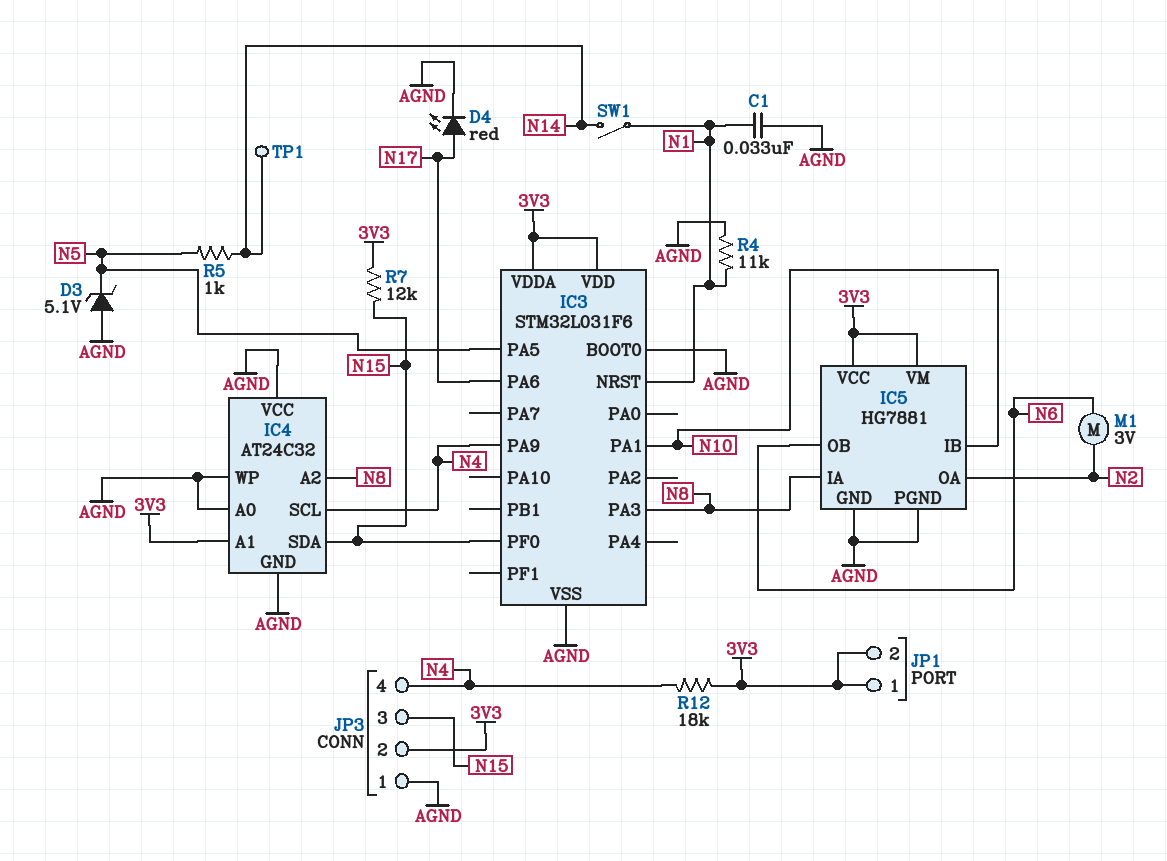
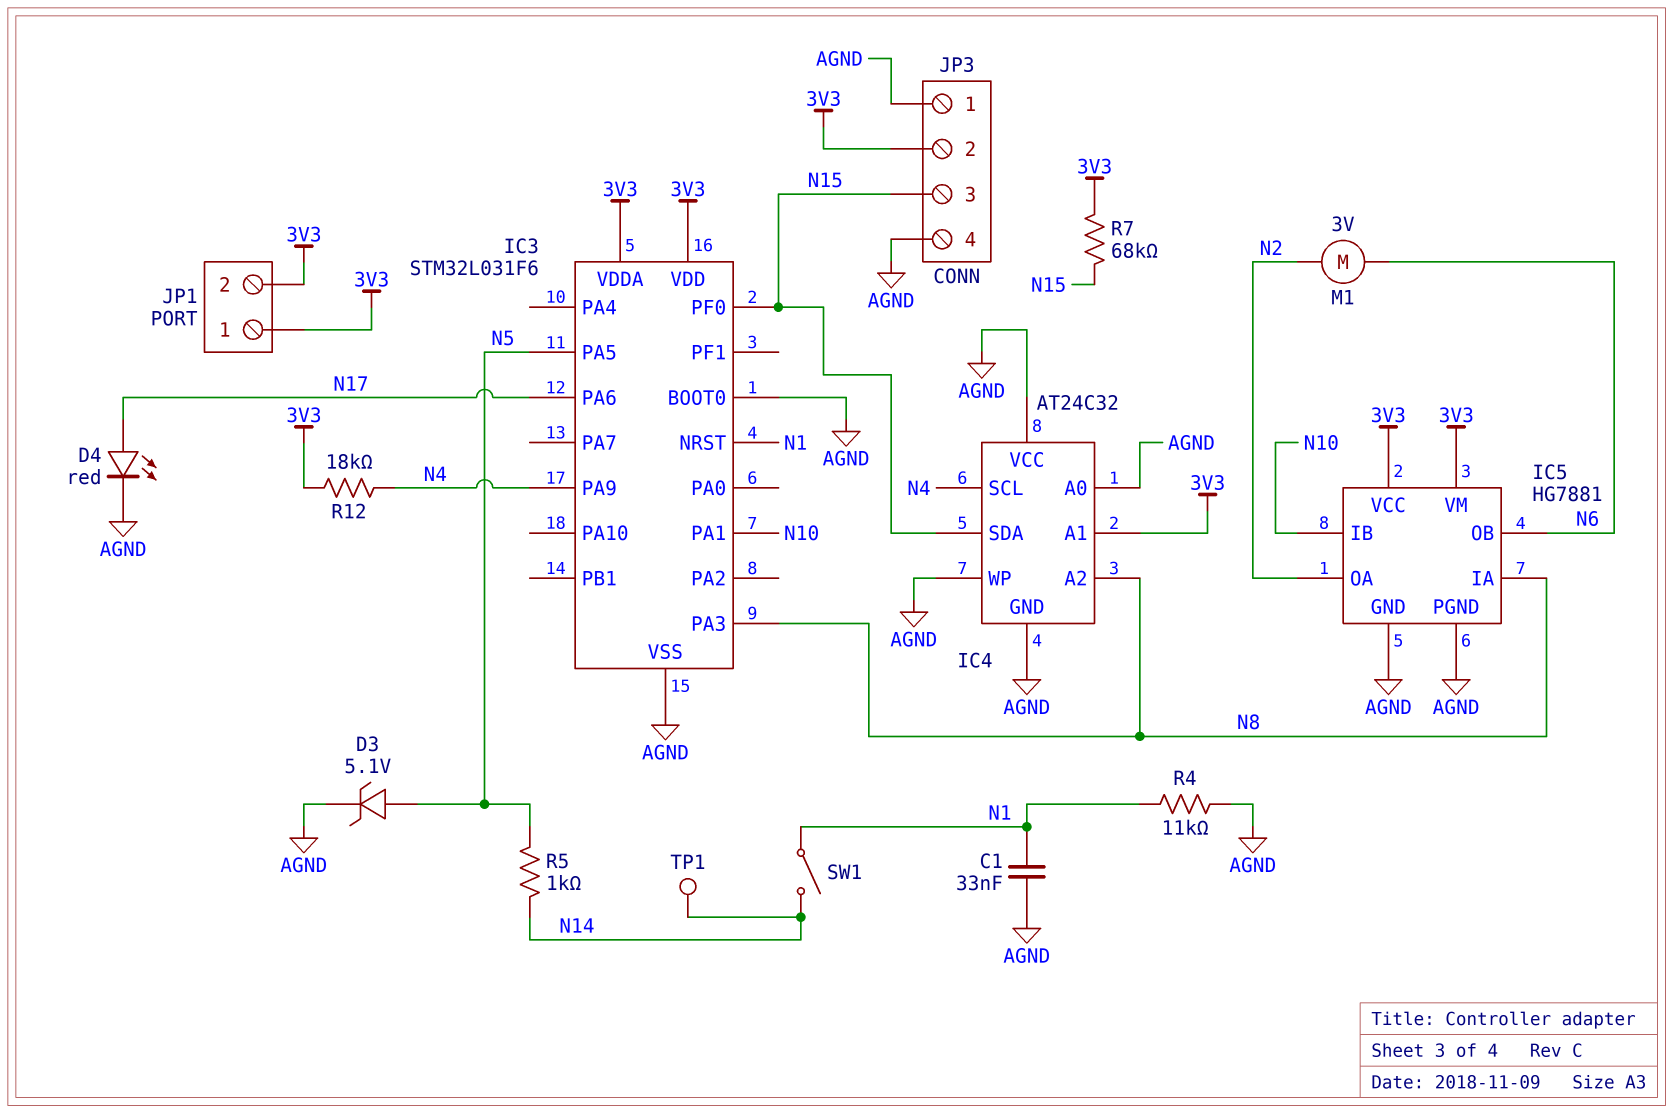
D3: zener 5.1V (A AGND, K N5) -> zener 5.1V (A N5, K AGND)
JP3 pin 4: N4 -> AGND
R7: 12k (3V3, N15) -> 68k (3V3, N15)

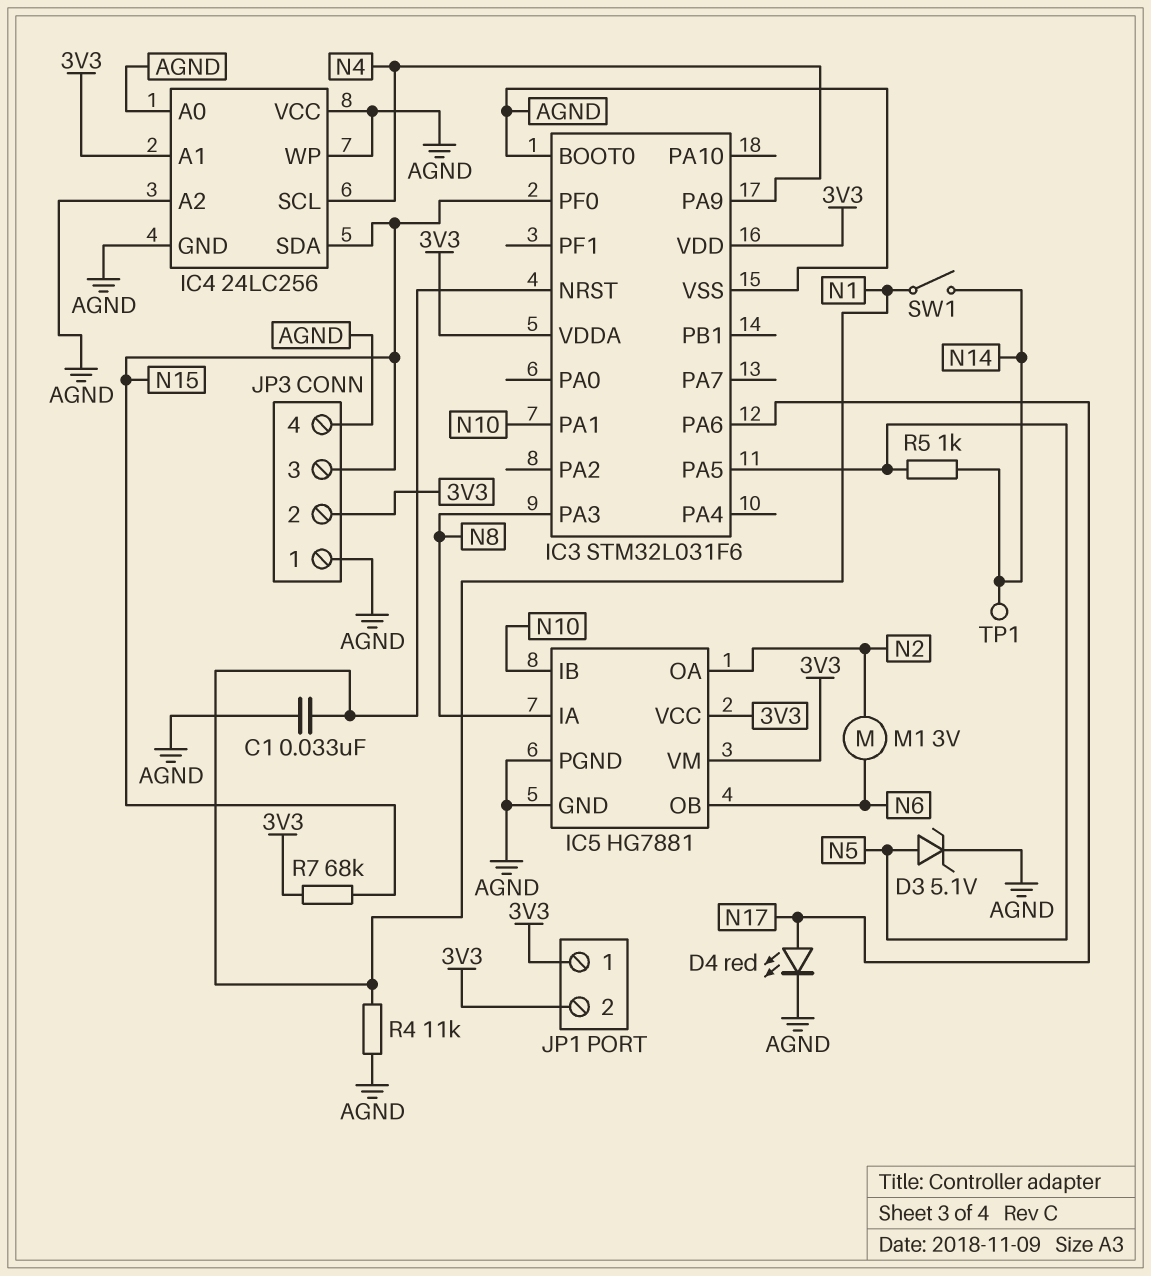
IC4: AT24C32 -> 24LC256
IC4 pin A2: N8 -> AGND
R12: 18k (3V3, N4) -> none

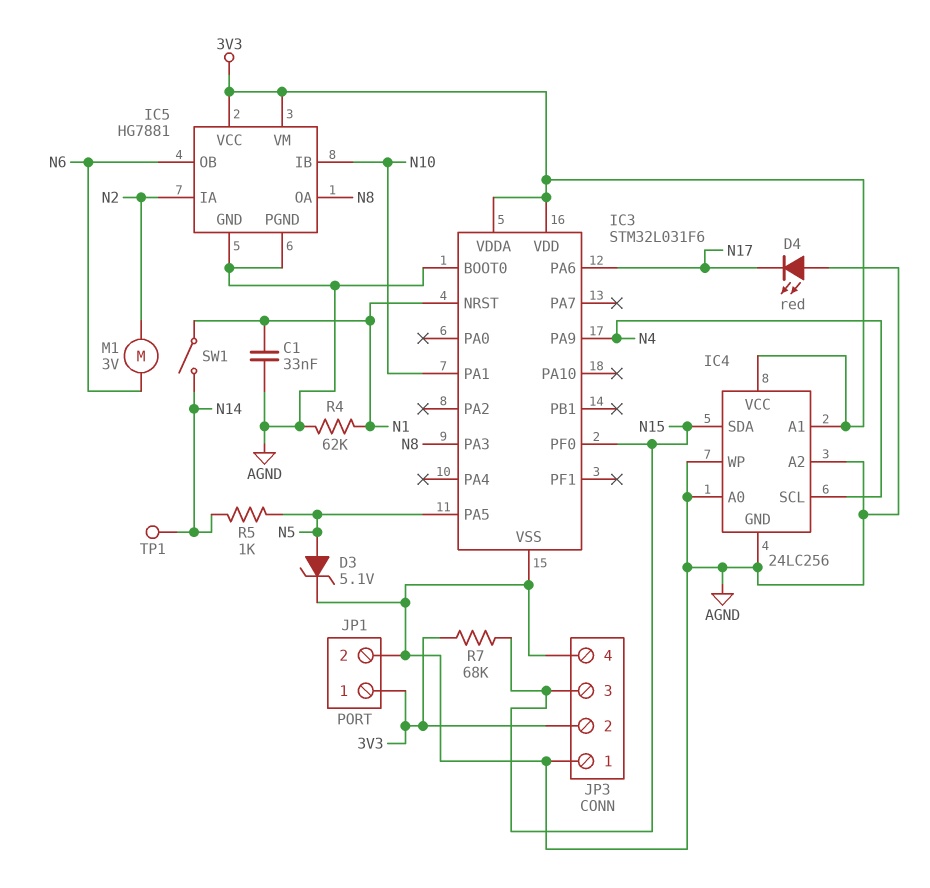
D4: LED red (A N17, K AGND) -> LED red (A AGND, K N17)
IC4 pin VCC: AGND -> 3V3
IC5 pin IA: N8 -> N2
IC5 pin OA: N2 -> N8
JP1 pin 2: 3V3 -> AGND
R4: 11k (AGND, N1) -> 62k (AGND, N1)

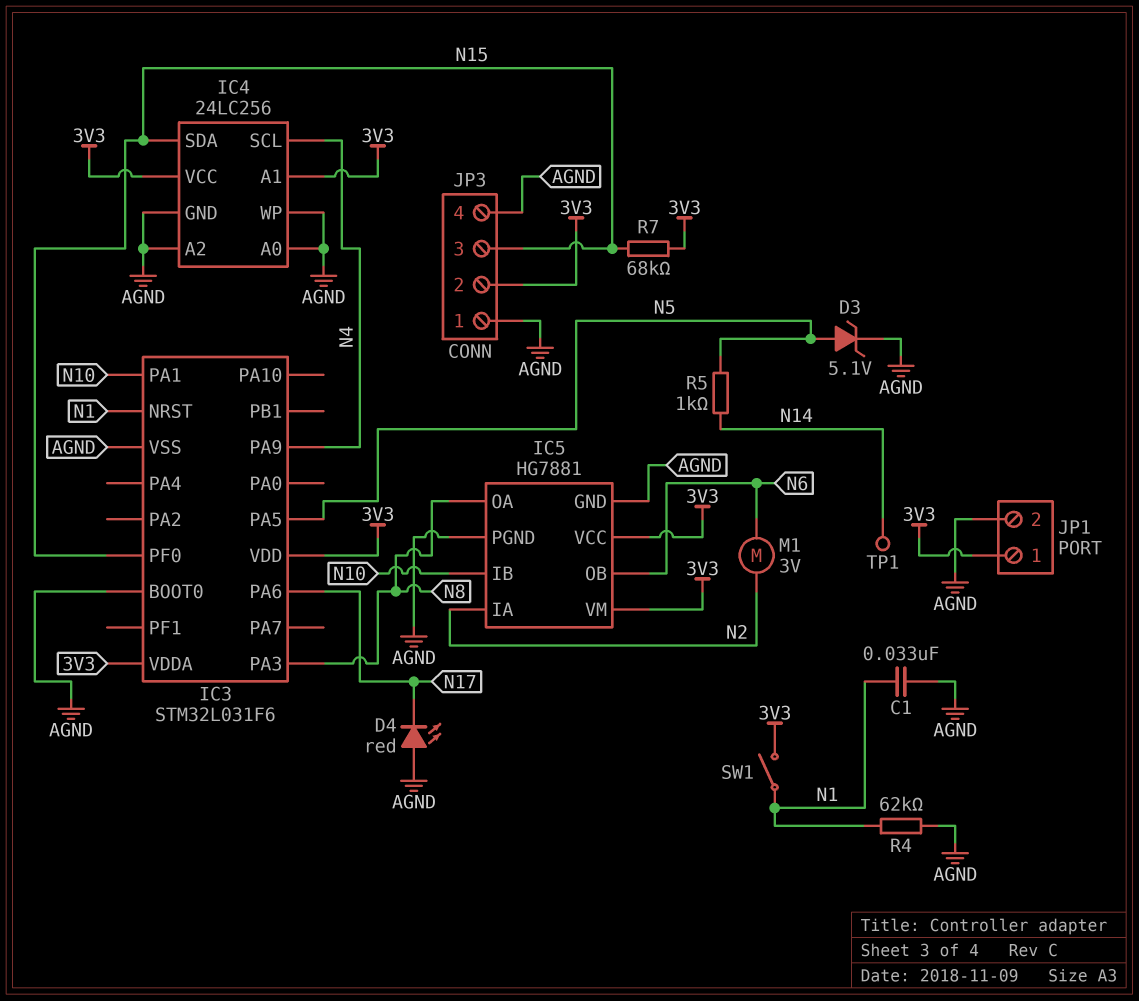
SW1: switch (N1, N14) -> switch (3V3, N1)

